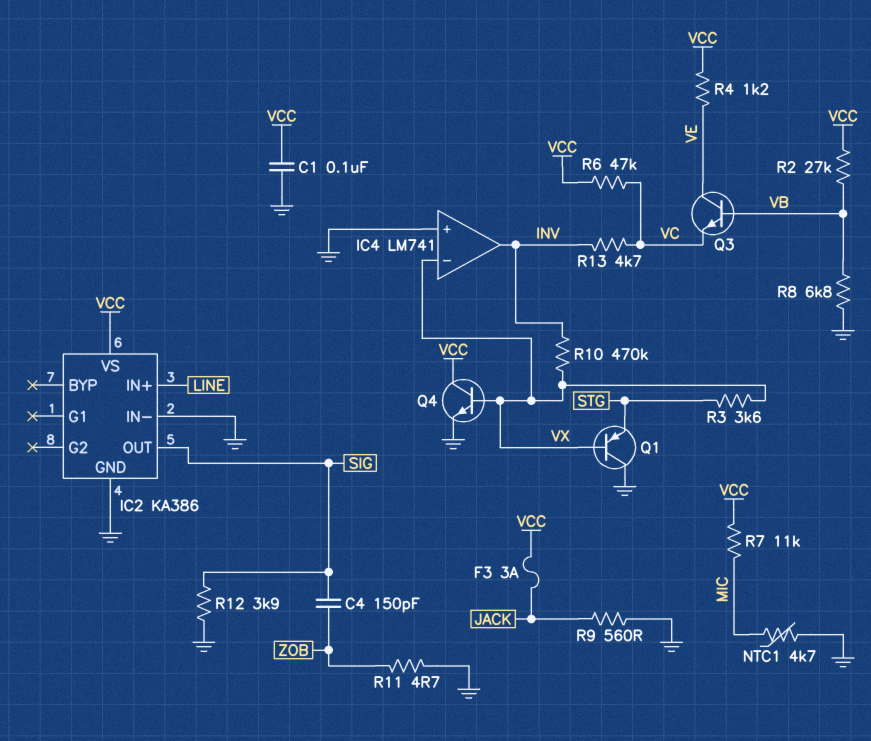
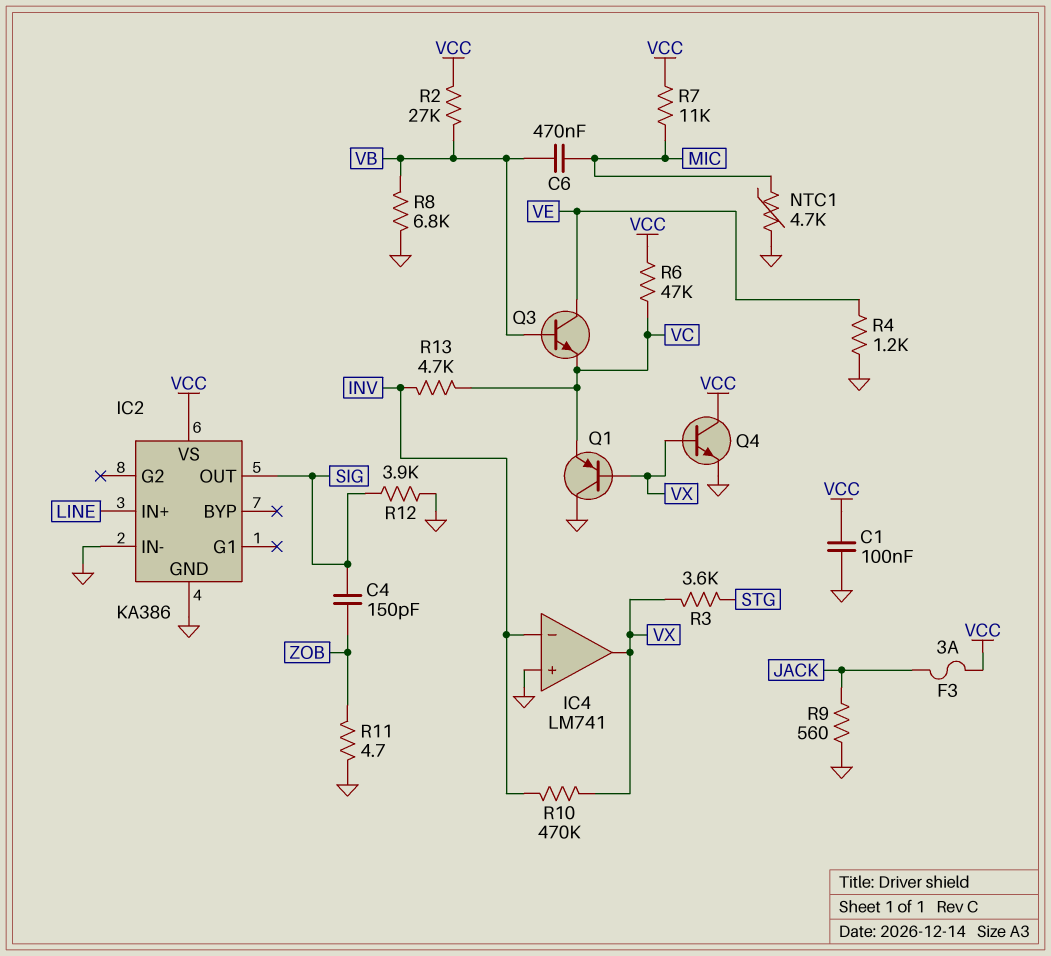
C6: none -> 470nF (MIC, VB)
IC4 pin in-: VX -> INV
IC4 pin out: INV -> VX
Q1: PNP (B VX, C GND, E STG) -> PNP (B VX, C GND, E VC)
R4: 1.2k (VCC, VE) -> 1.2k (GND, VE)

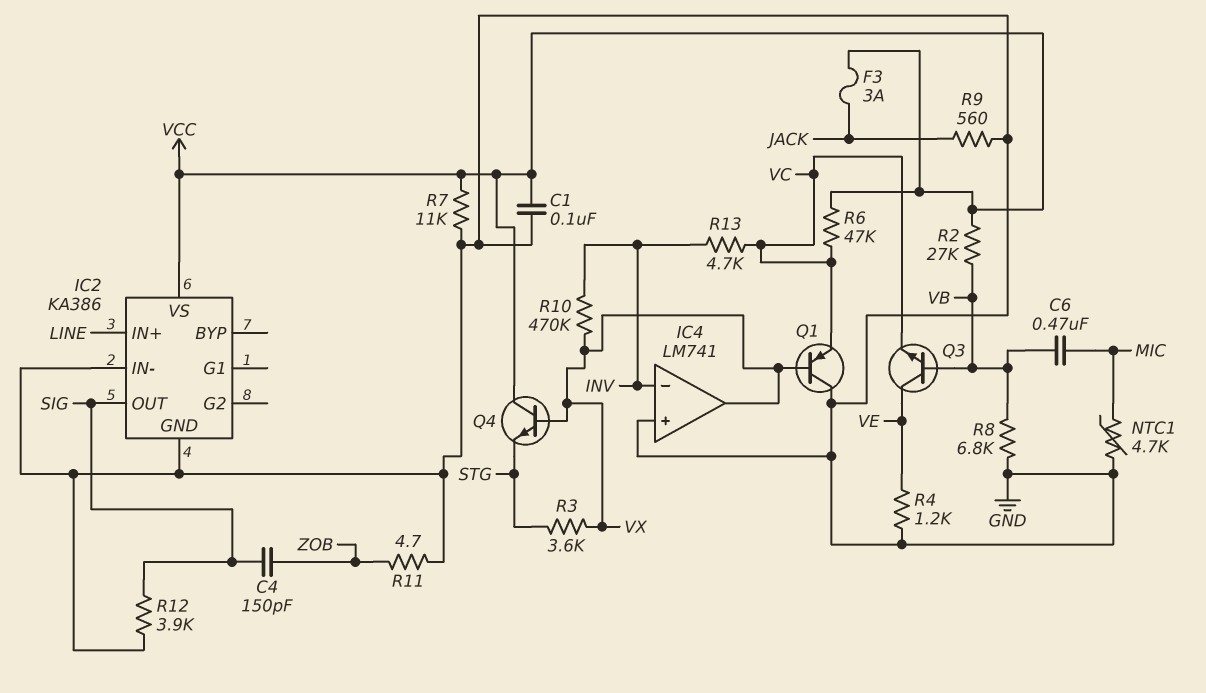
Q4: NPN (B VX, C VCC, E GND) -> NPN (B VX, C VCC, E STG)
R7: 11k (MIC, VCC) -> 11k (GND, VCC)

